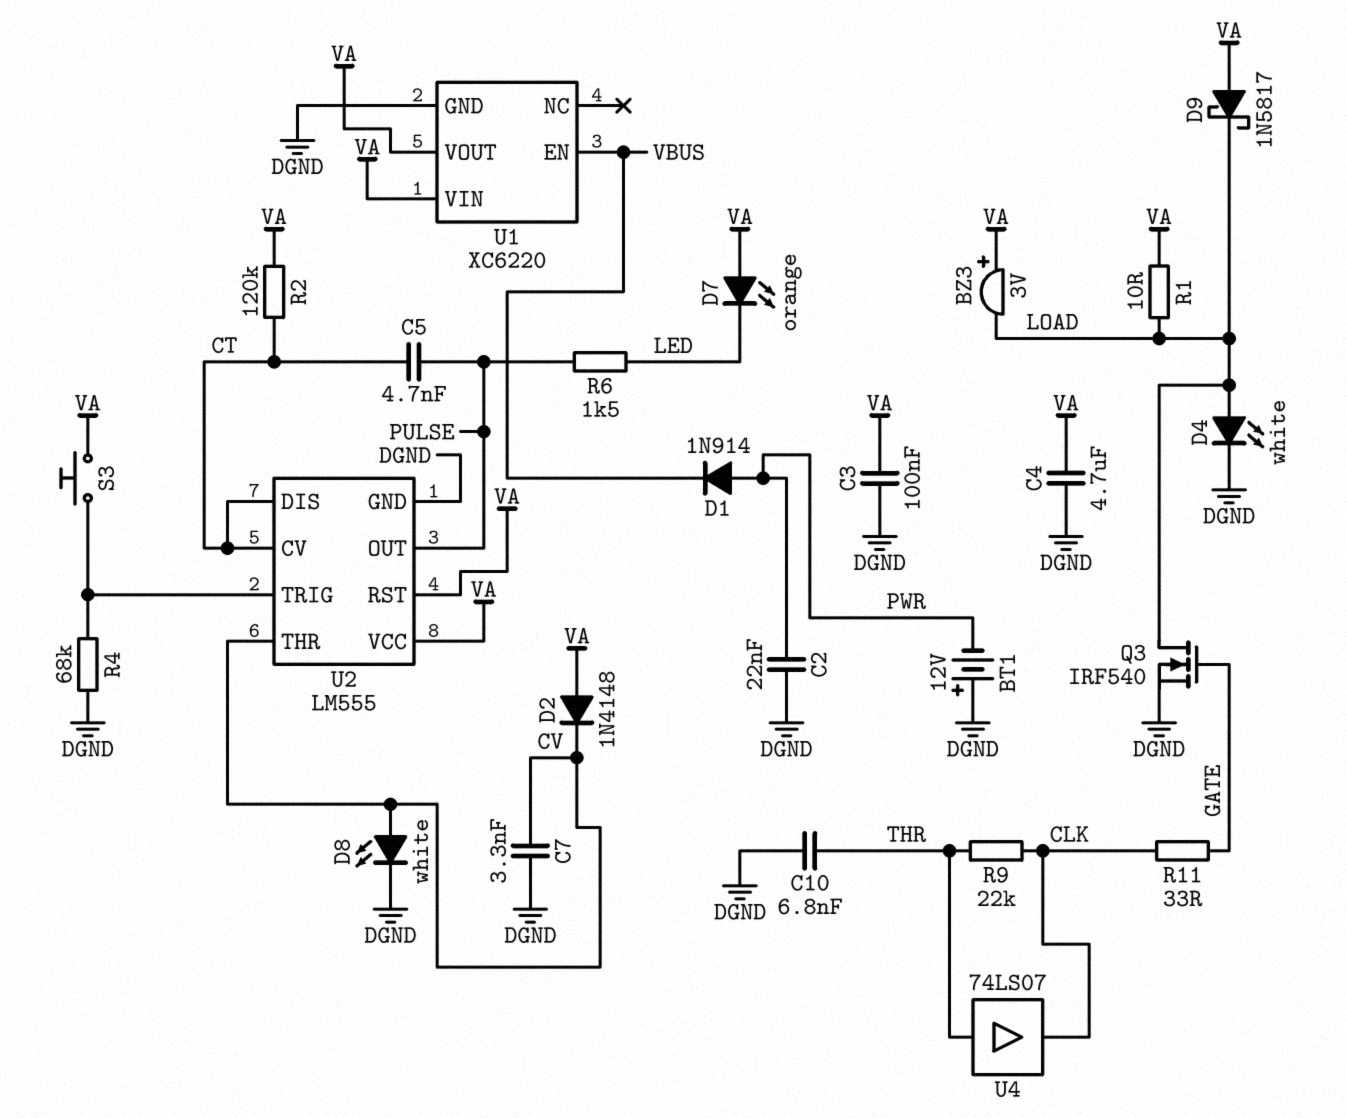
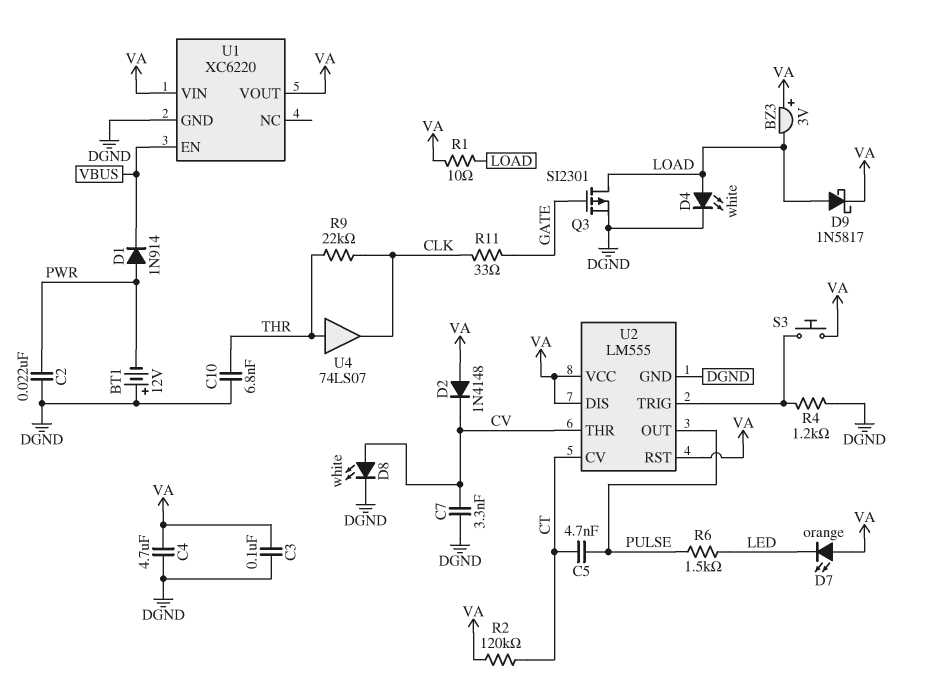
D9: schottky 1N5817 (A VA, K LOAD) -> schottky 1N5817 (A LOAD, K VA)
Q3: NMOS IRF540 (G GATE, D LOAD, S DGND) -> PMOS SI2301 (G GATE, D LOAD, S DGND)
R4: 68k (DGND, U2/TRIG) -> 1.2k (DGND, U2/TRIG)
U2 pin DIS: CT -> VA

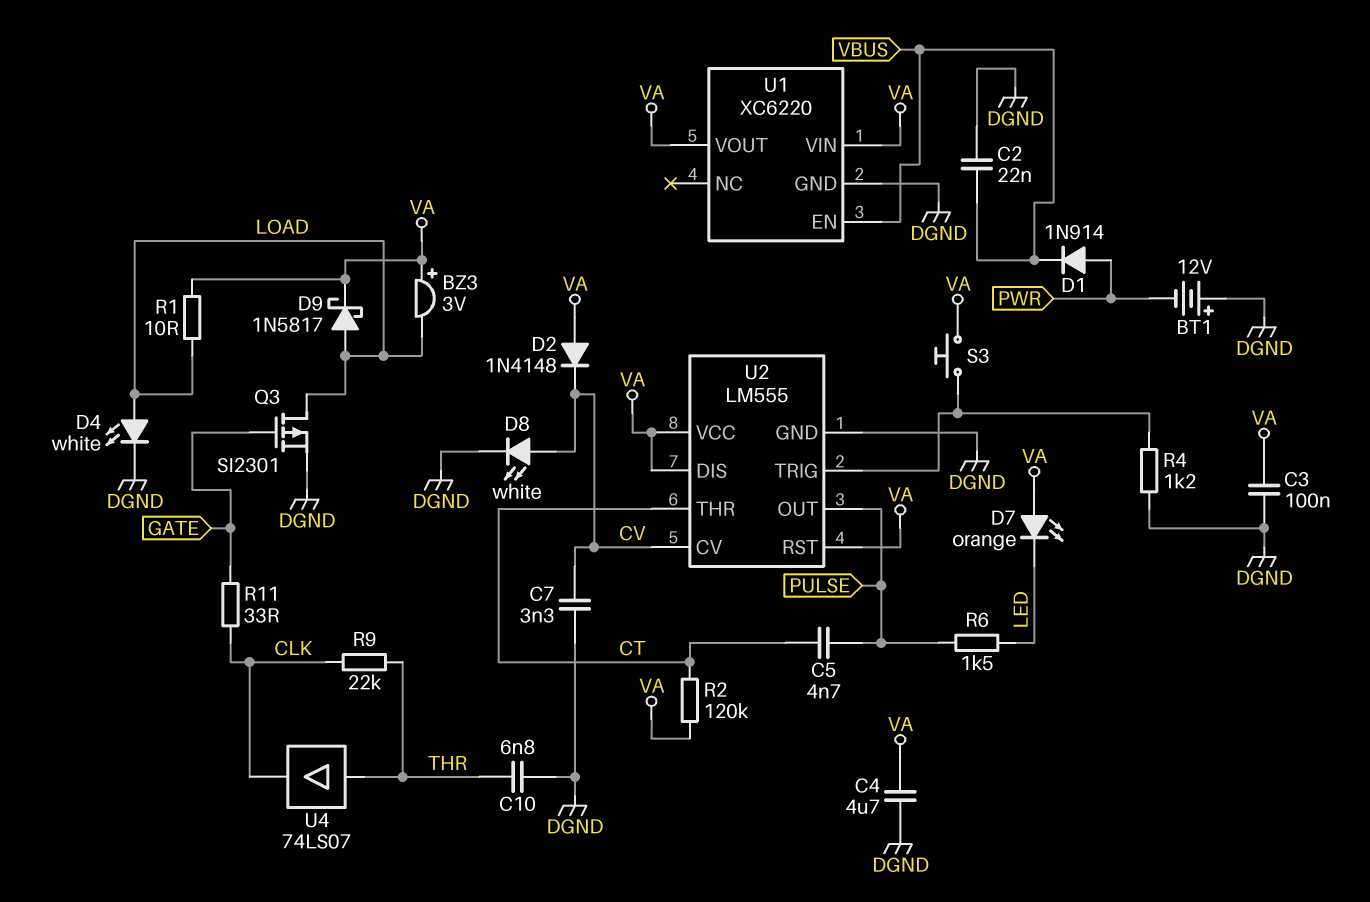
C2: 22nF (DGND, PWR) -> 22nF (DGND, VBUS)
U2 pin CV: CT -> CV
U2 pin THR: CV -> CT

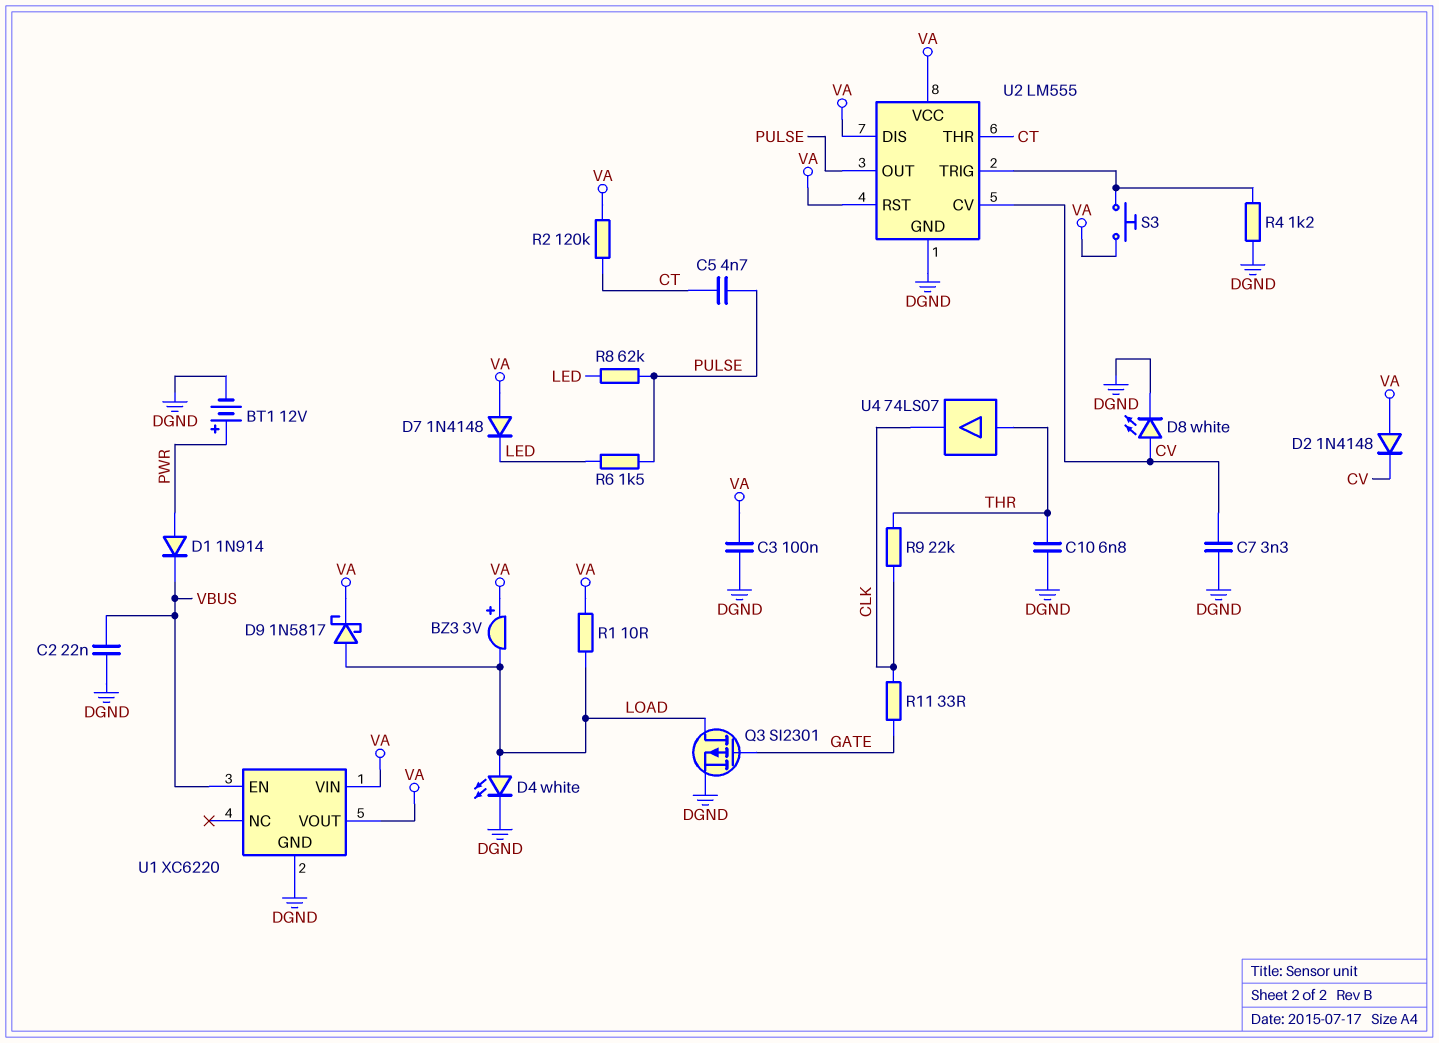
BT1: 12V (plus DGND, minus PWR) -> 12V (plus PWR, minus DGND)
C4: 4.7uF (DGND, VA) -> none
D7: LED orange (A VA, K LED) -> diode 1N4148 (A VA, K LED)
R8: none -> 62k (LED, PULSE)

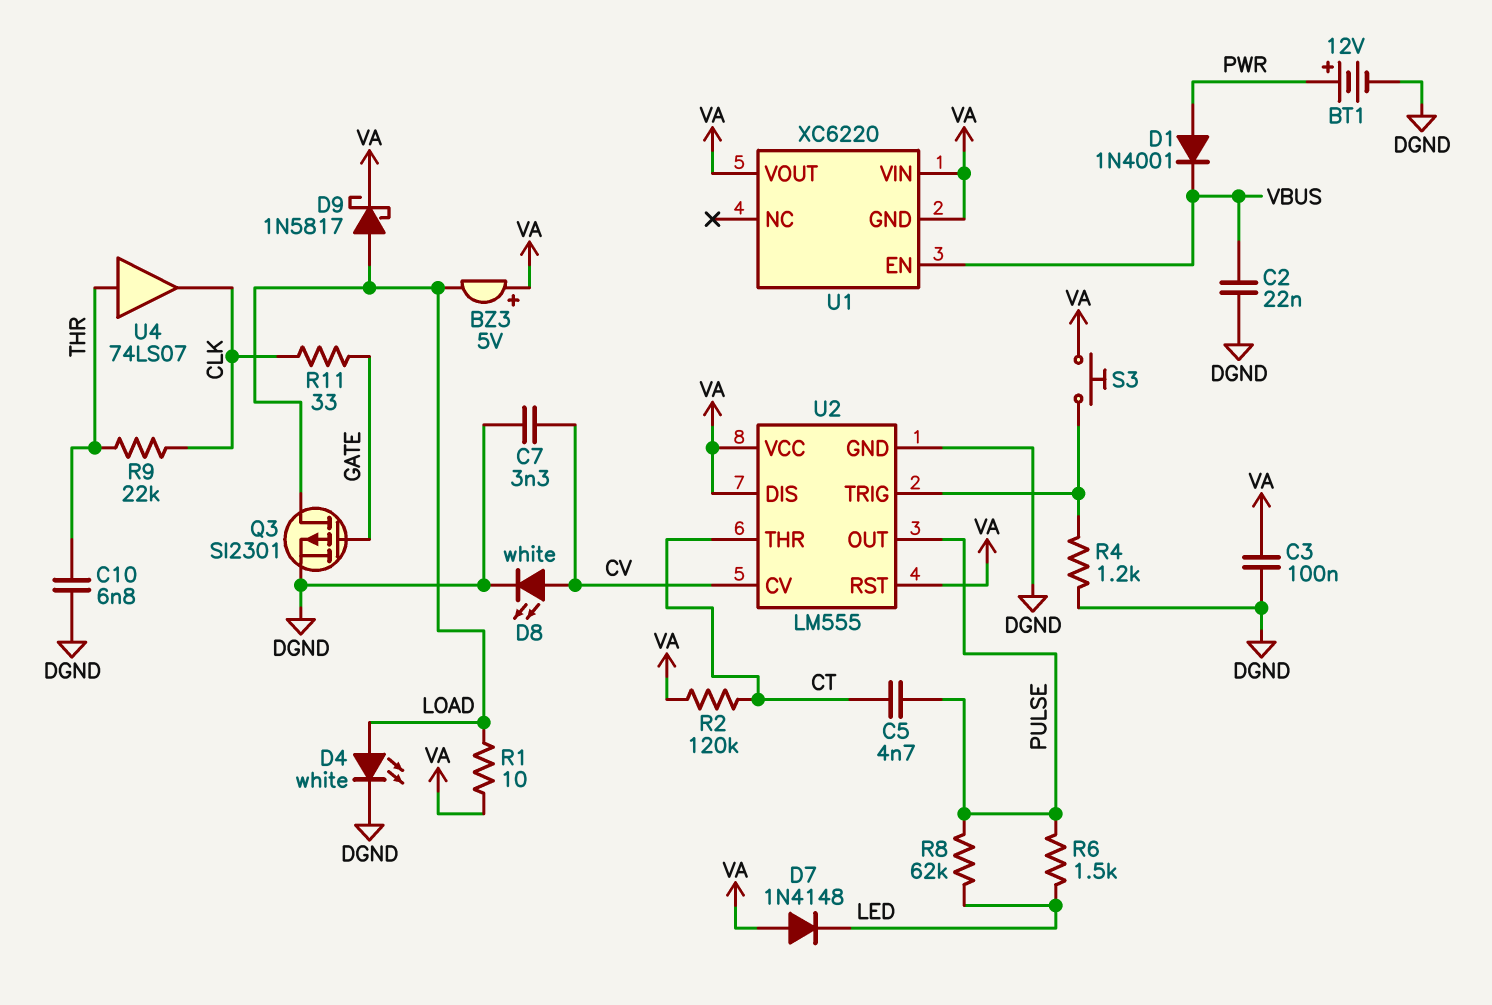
BZ3: buzzer 3V (plus VA, minus LOAD) -> buzzer 5V (plus VA, minus LOAD)
D1: diode 1N914 (A PWR, K VBUS) -> diode 1N4001 (A PWR, K VBUS)
D2: diode 1N4148 (A VA, K CV) -> none
U1 pin GND: DGND -> VA

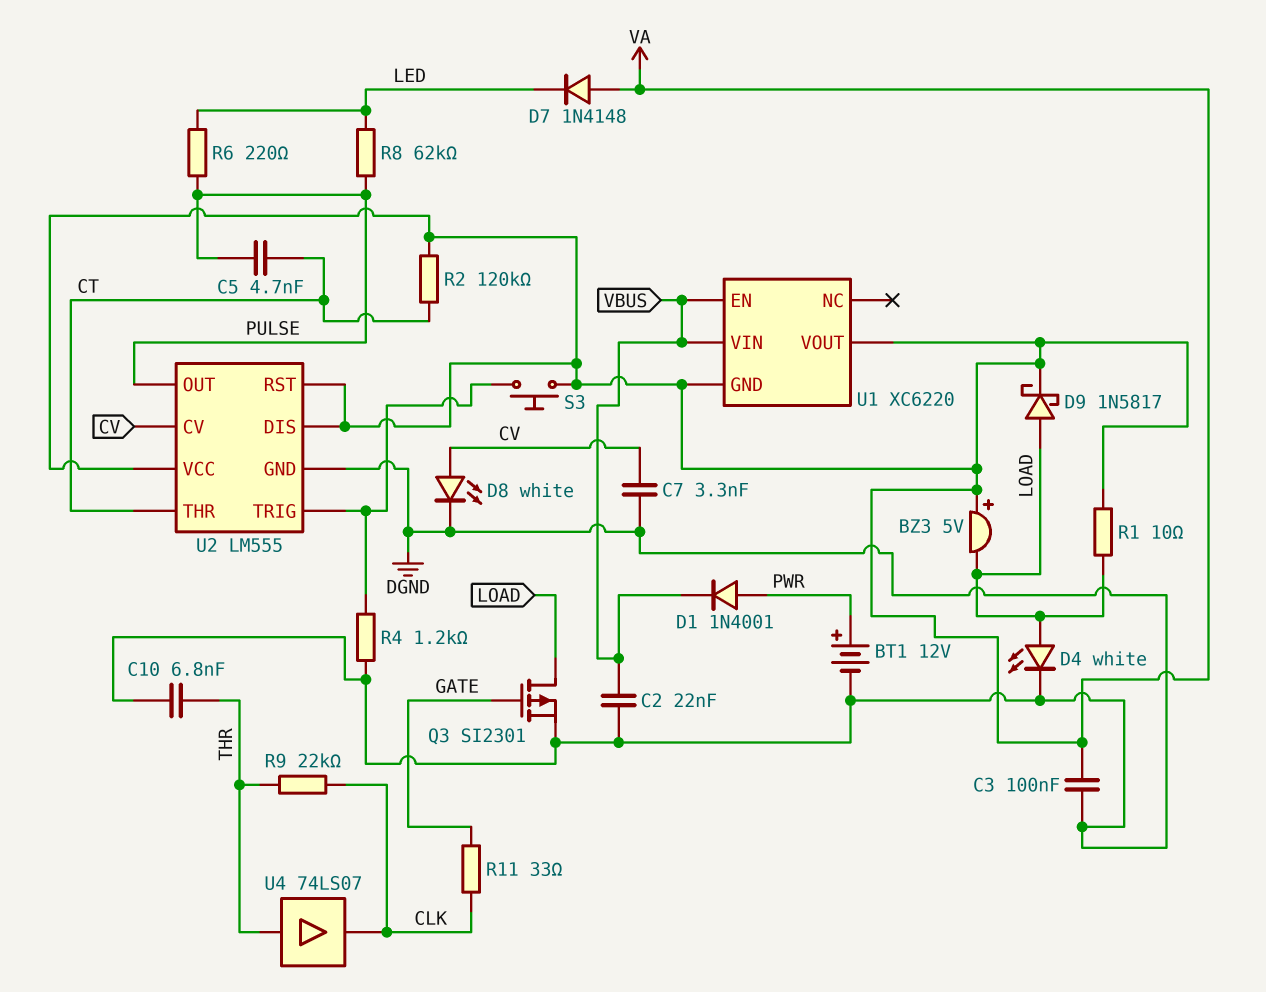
R6: 1.5k (LED, PULSE) -> 220 (LED, PULSE)
U1 pin VIN: VA -> VBUS

